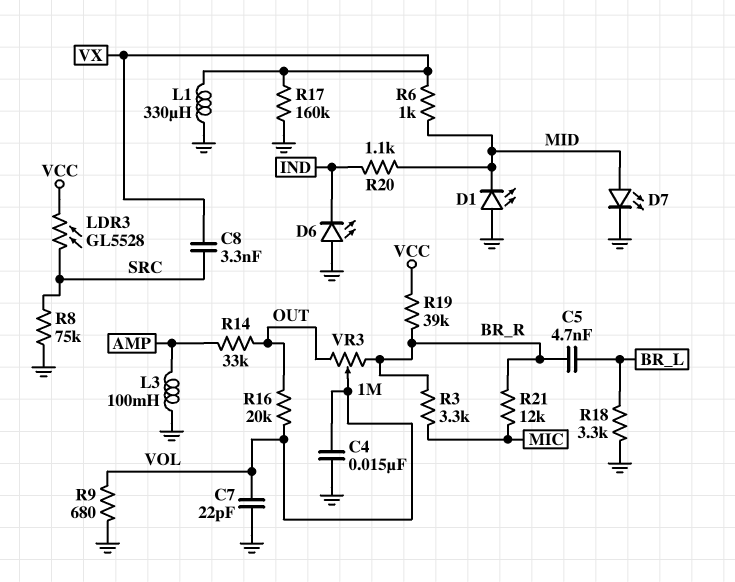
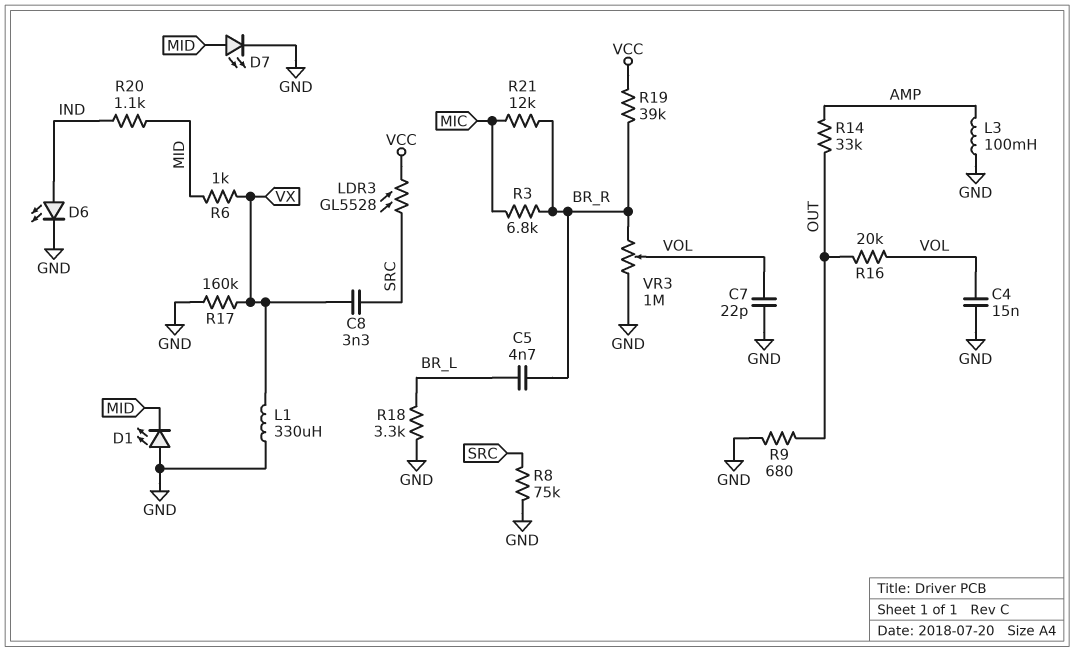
D6: LED (A GND, K IND) -> LED (A IND, K GND)
R3: 3.3k (BR_R, MIC) -> 6.8k (BR_R, MIC)
R9: 680 (GND, VOL) -> 680 (GND, OUT)
VR3: 1M (BR_R, OUT, wiper VOL) -> 1M (BR_R, GND, wiper VOL)

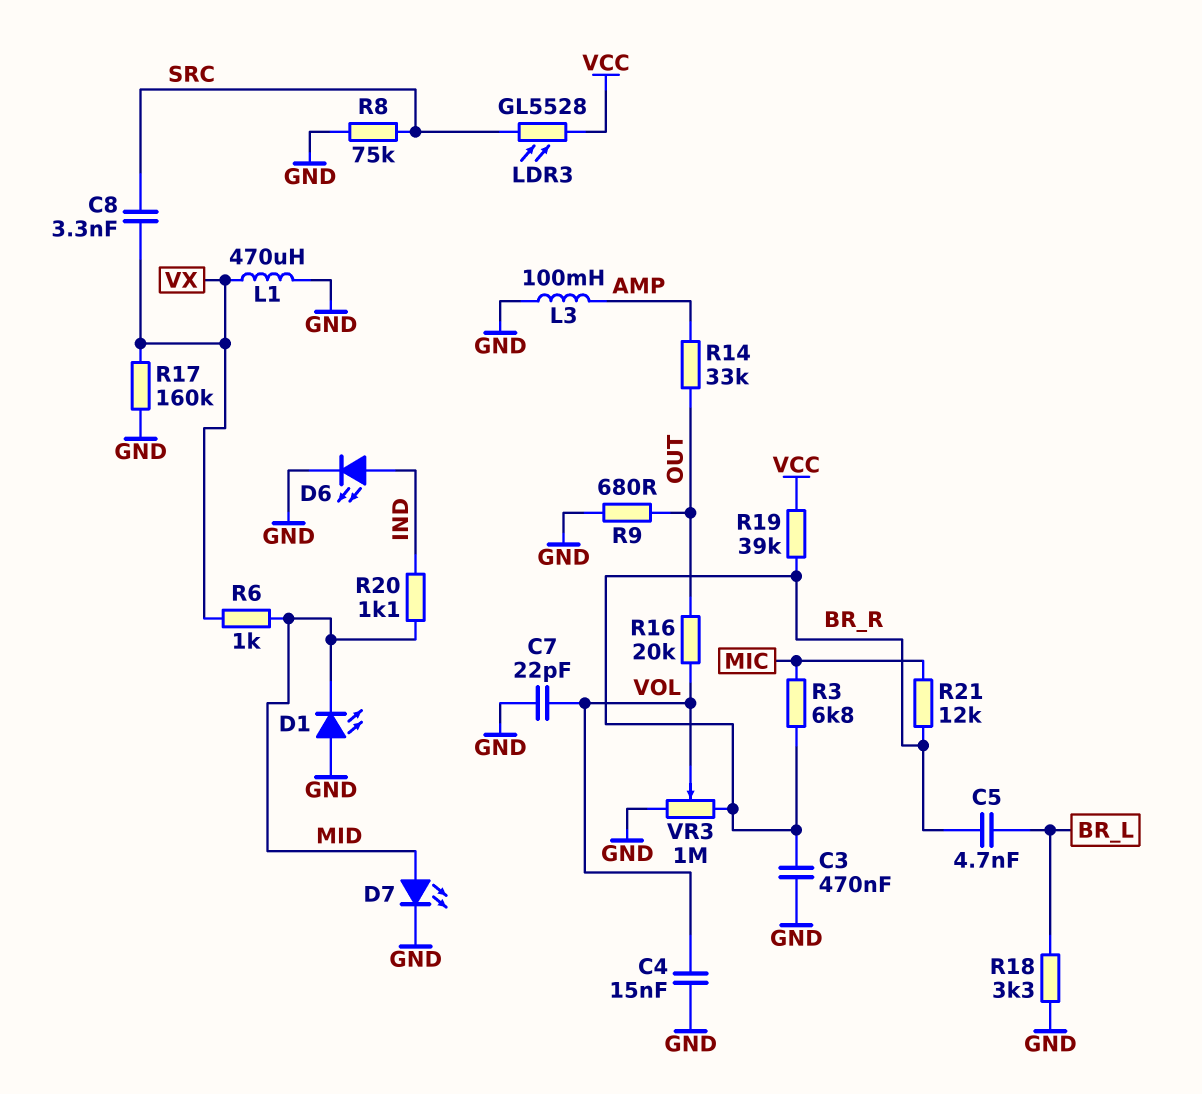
C3: none -> 470nF (BR_R, GND)
L1: 330uH (GND, VX) -> 470uH (GND, VX)

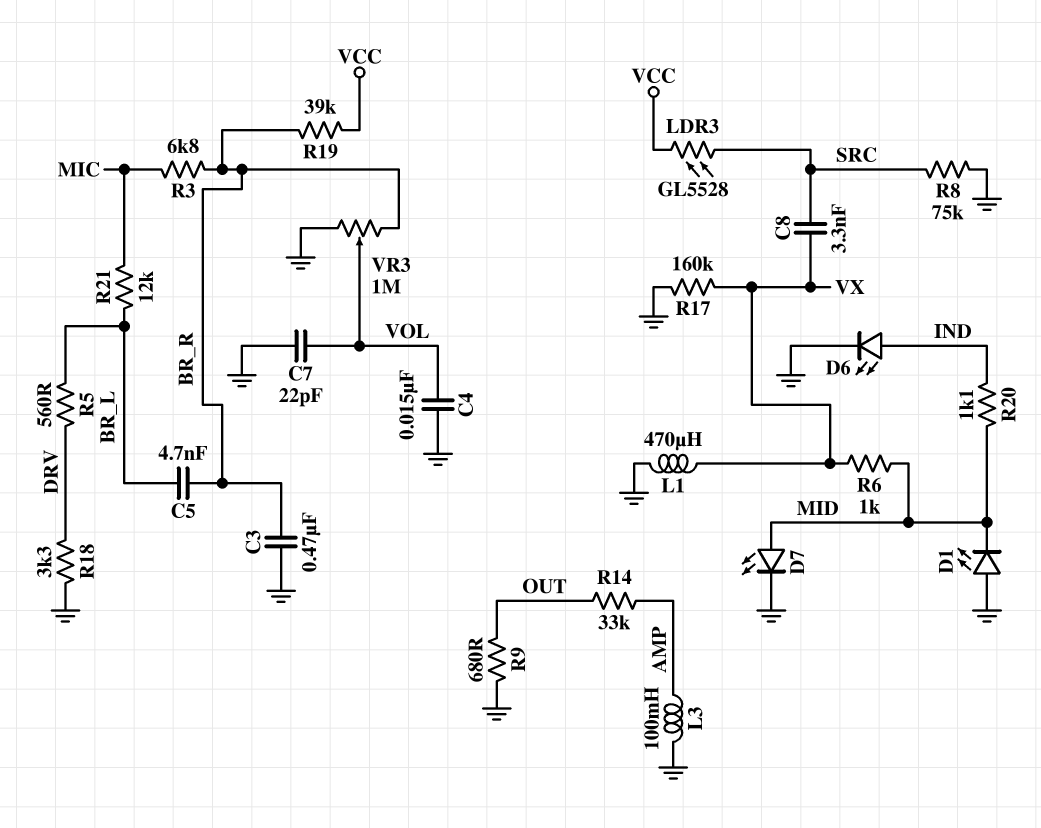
R5: none -> 560 (BR_L, DRV)
R16: 20k (OUT, VOL) -> none
R18: 3.3k (BR_L, GND) -> 3.3k (DRV, GND)
R21: 12k (BR_R, MIC) -> 12k (BR_L, MIC)

